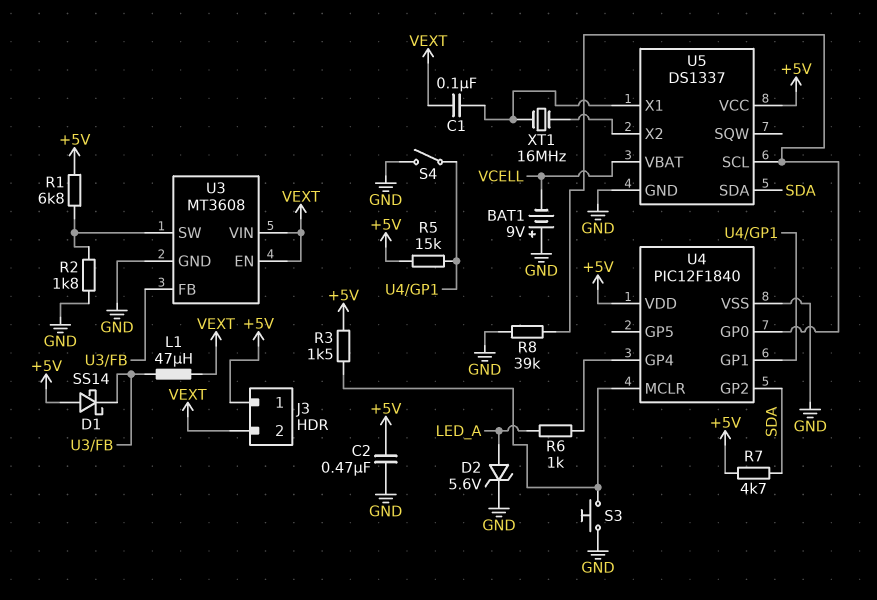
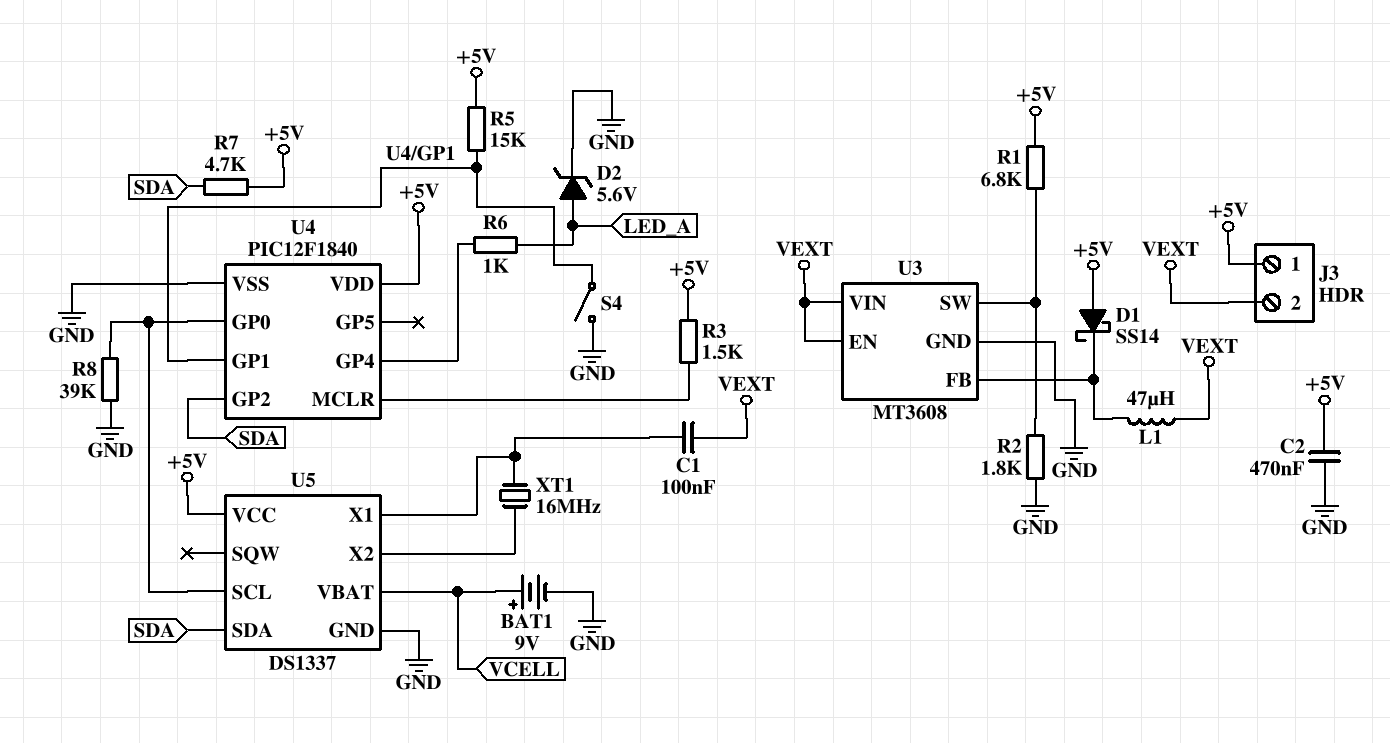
BAT1: 9V (plus GND, minus VCELL) -> 9V (plus VCELL, minus GND)
S3: button (GND, U4/MCLR) -> none

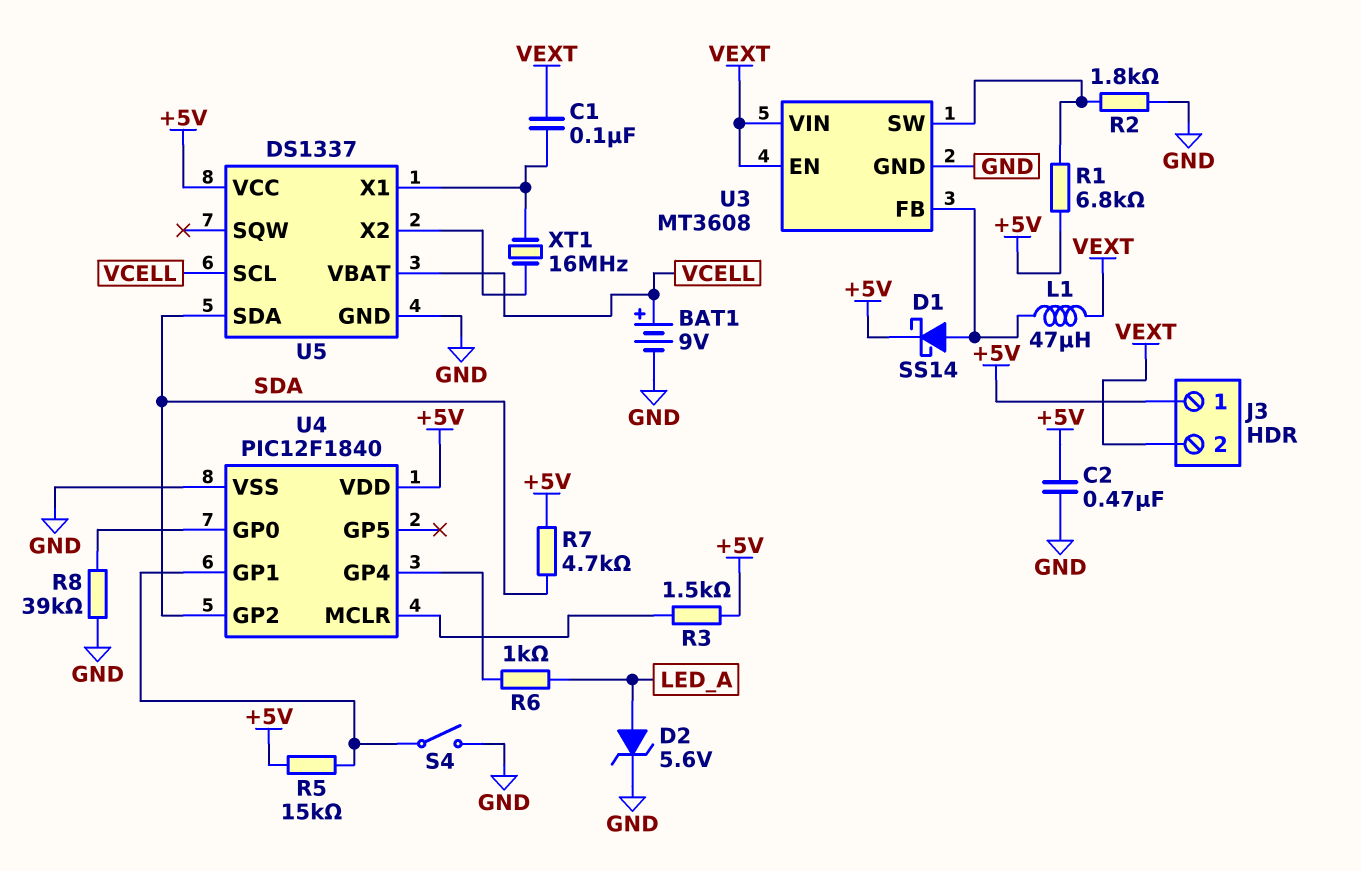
D1: schottky SS14 (A +5V, K U3/FB) -> schottky SS14 (A U3/FB, K +5V)
U5 pin SCL: U4/GP0 -> VCELL

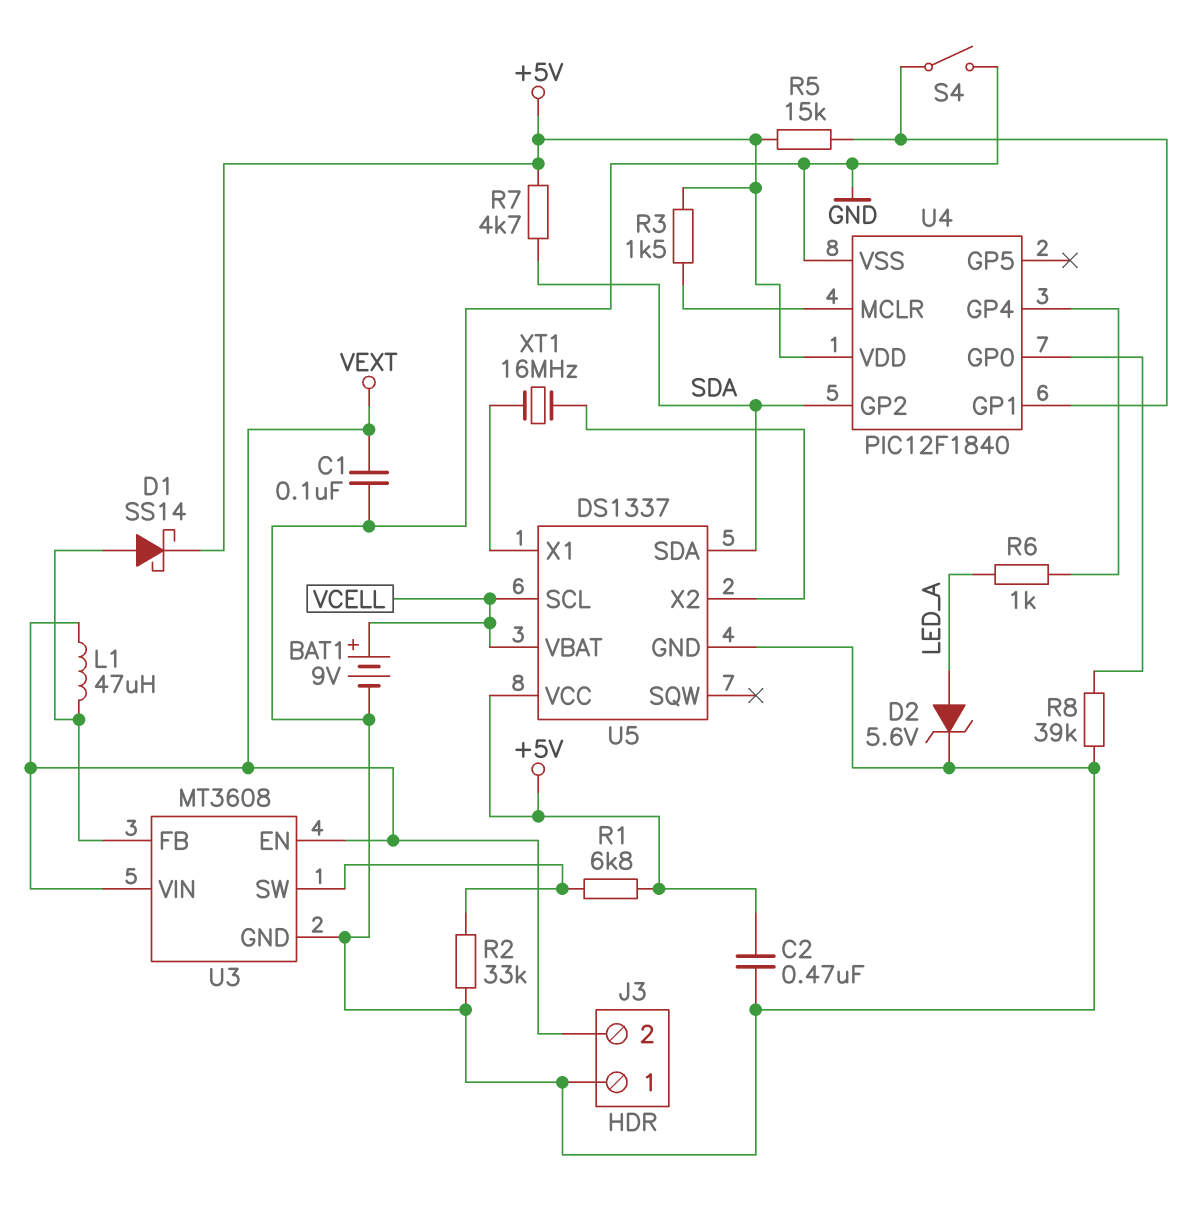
C1: 100nF (U5/X1, VEXT) -> 100nF (GND, VEXT)
J3 pin 1: +5V -> GND
R2: 1.8k (GND, U3/SW) -> 33k (GND, U3/SW)

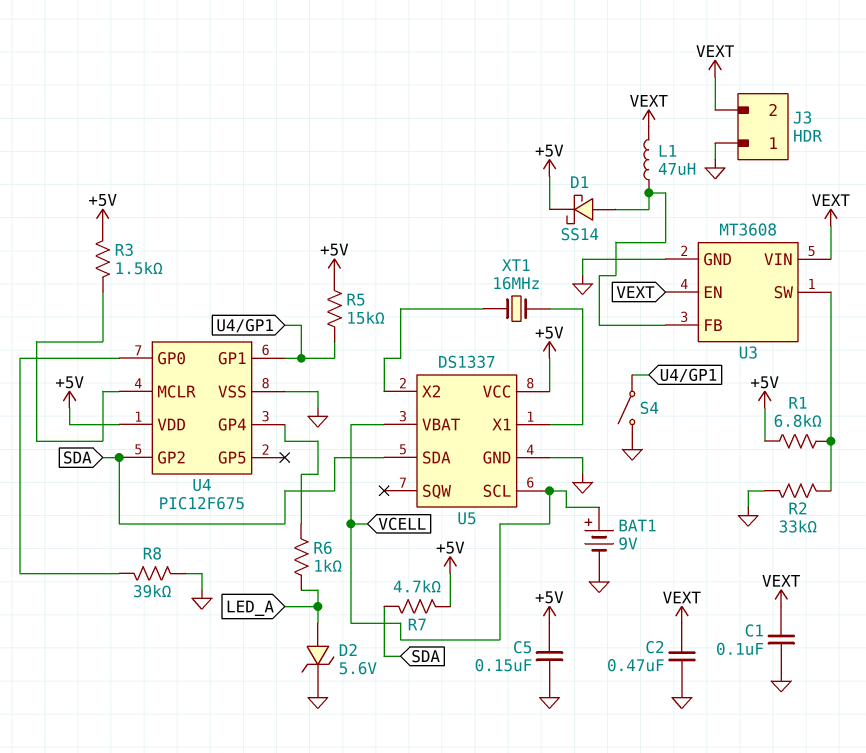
C2: 470nF (+5V, GND) -> 470nF (GND, VEXT)
C5: none -> 150nF (+5V, GND)
U4: PIC12F1840 -> PIC12F675

